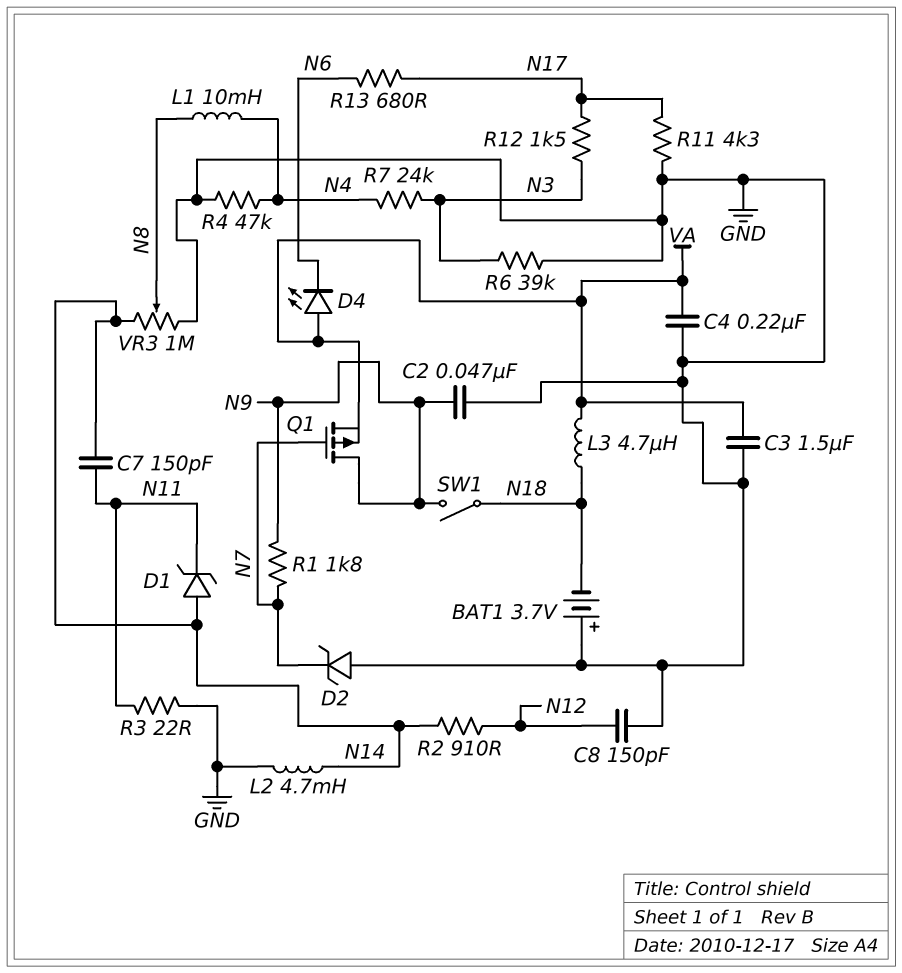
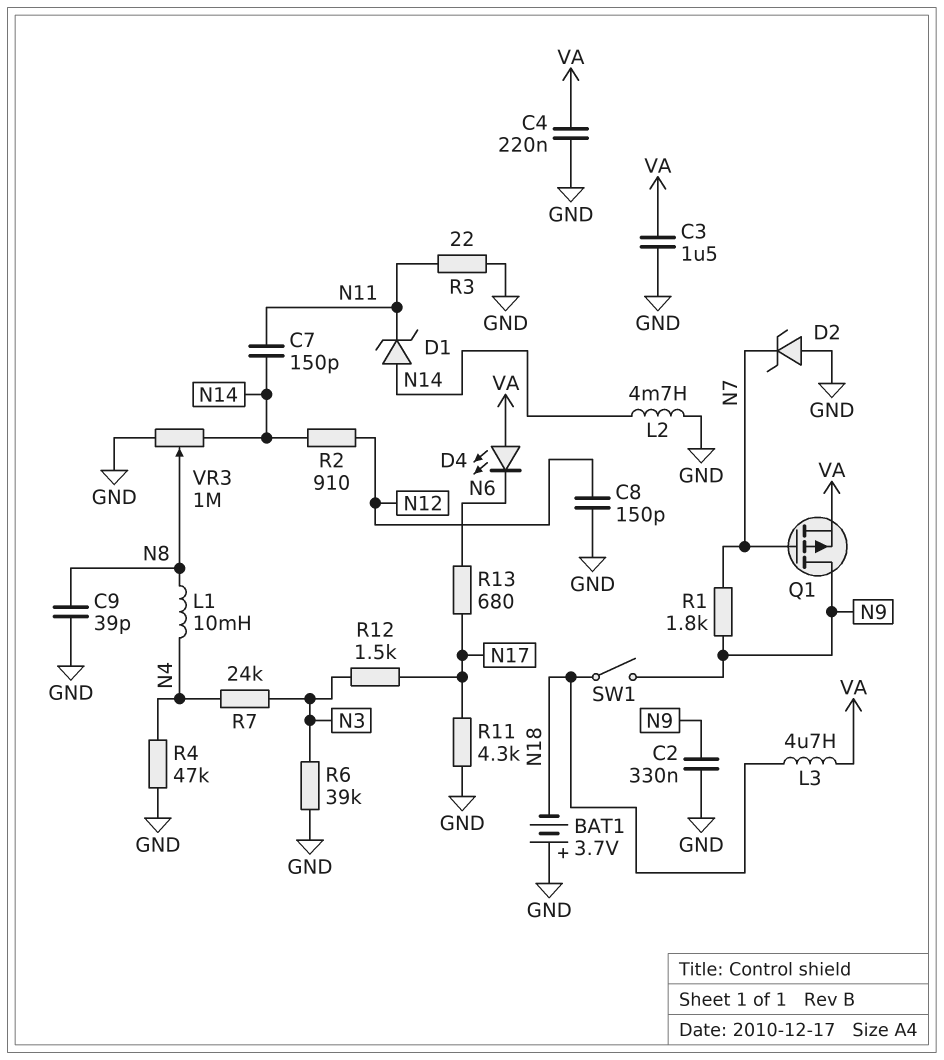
C2: 47nF (GND, N9) -> 330nF (GND, N9)
C9: none -> 39pF (GND, N8)

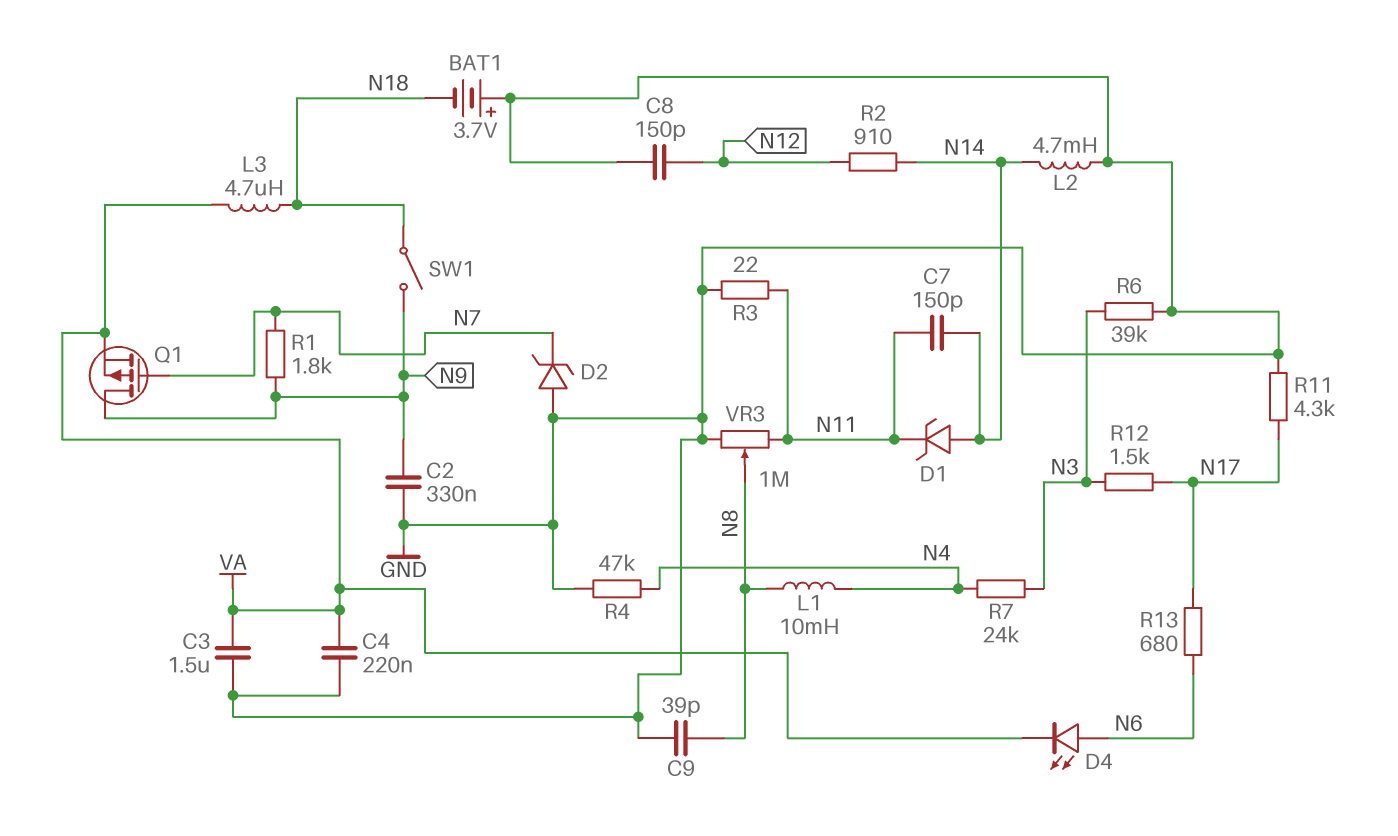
D4: LED (A VA, K N6) -> LED (A N6, K VA)
VR3: 1M (GND, N14, wiper N8) -> 1M (GND, N11, wiper N8)

